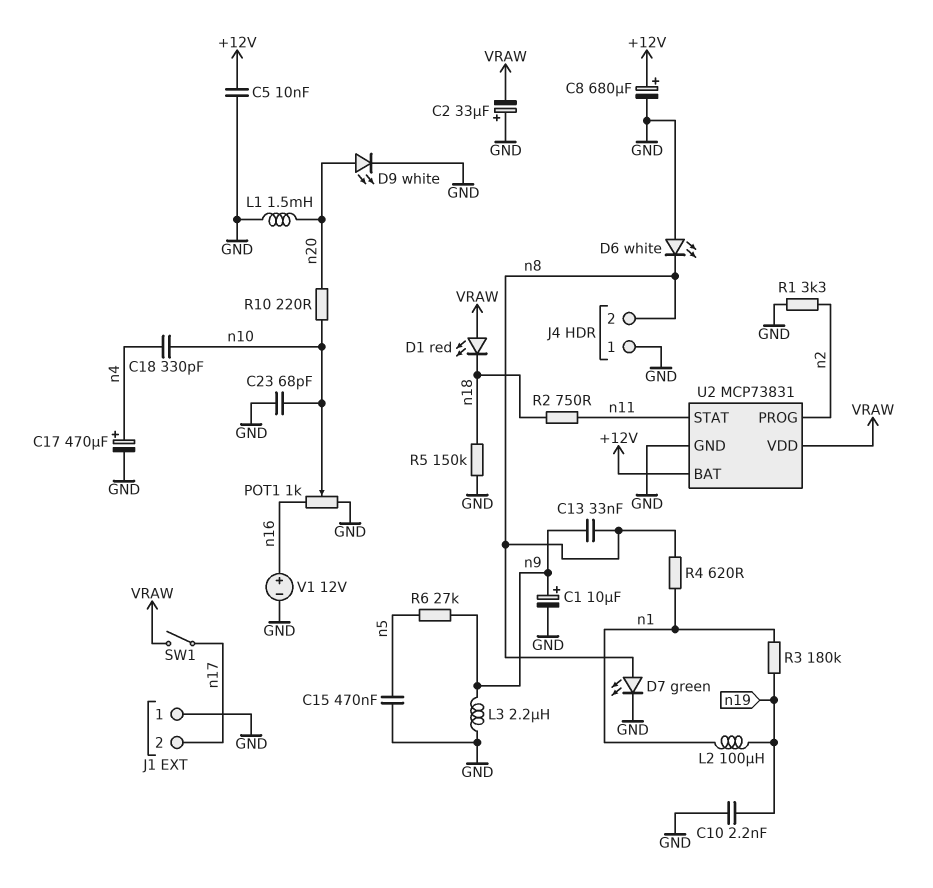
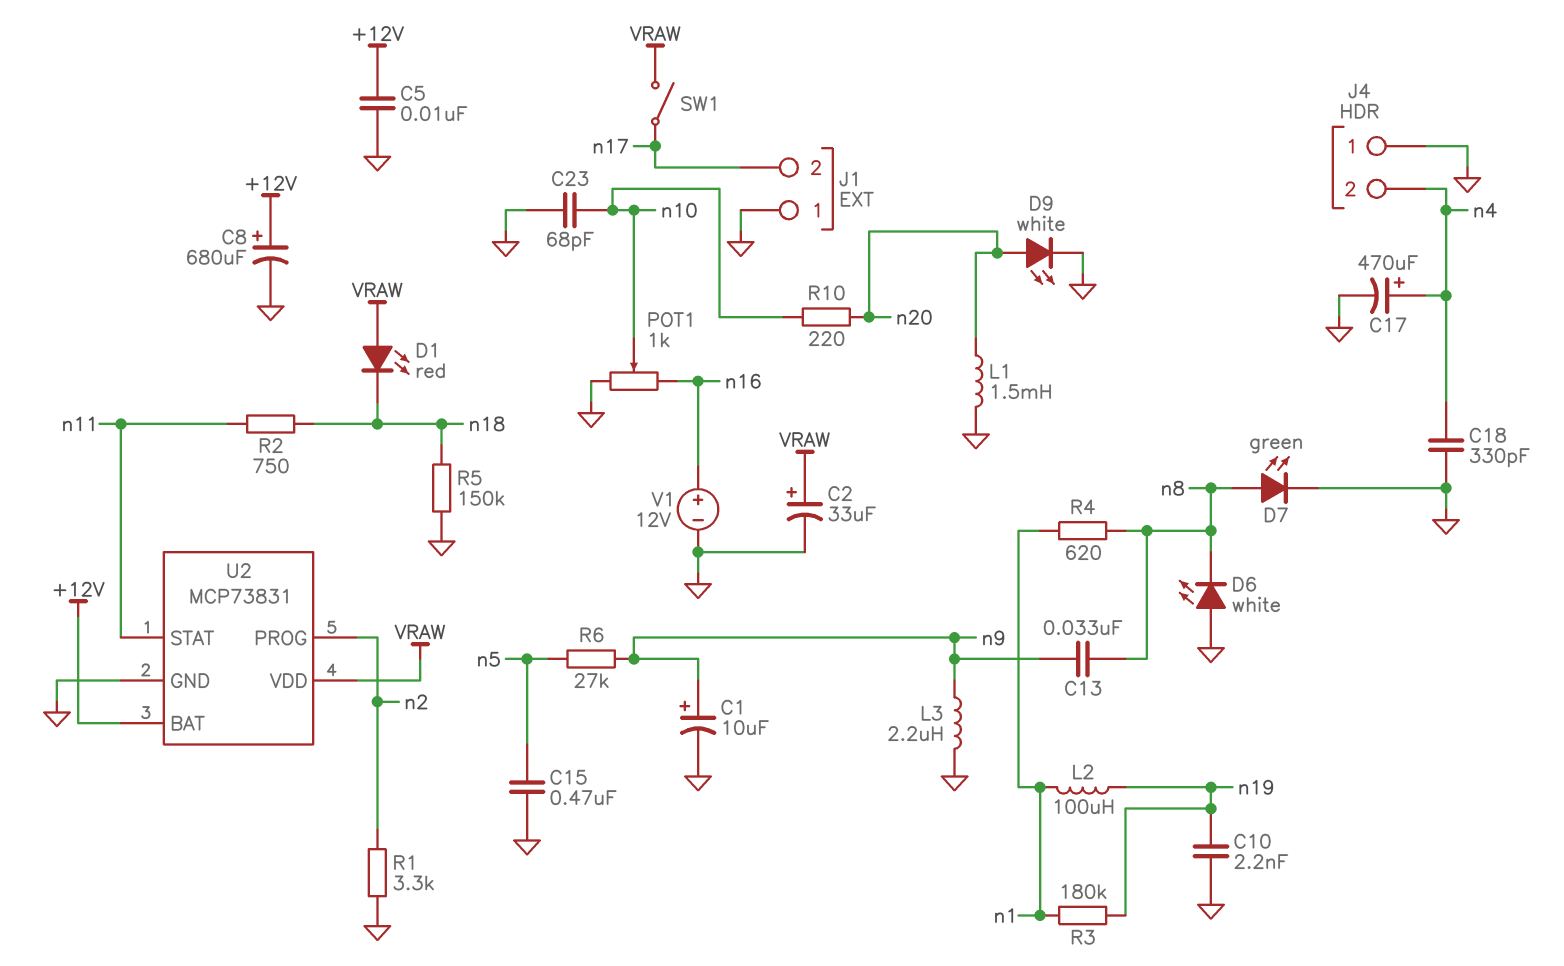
C2: 33uF (plus GND, minus VRAW) -> 33uF (plus VRAW, minus GND)
C18: 330pF (n4, n10) -> 330pF (GND, n4)
J4 pin 2: n8 -> n4

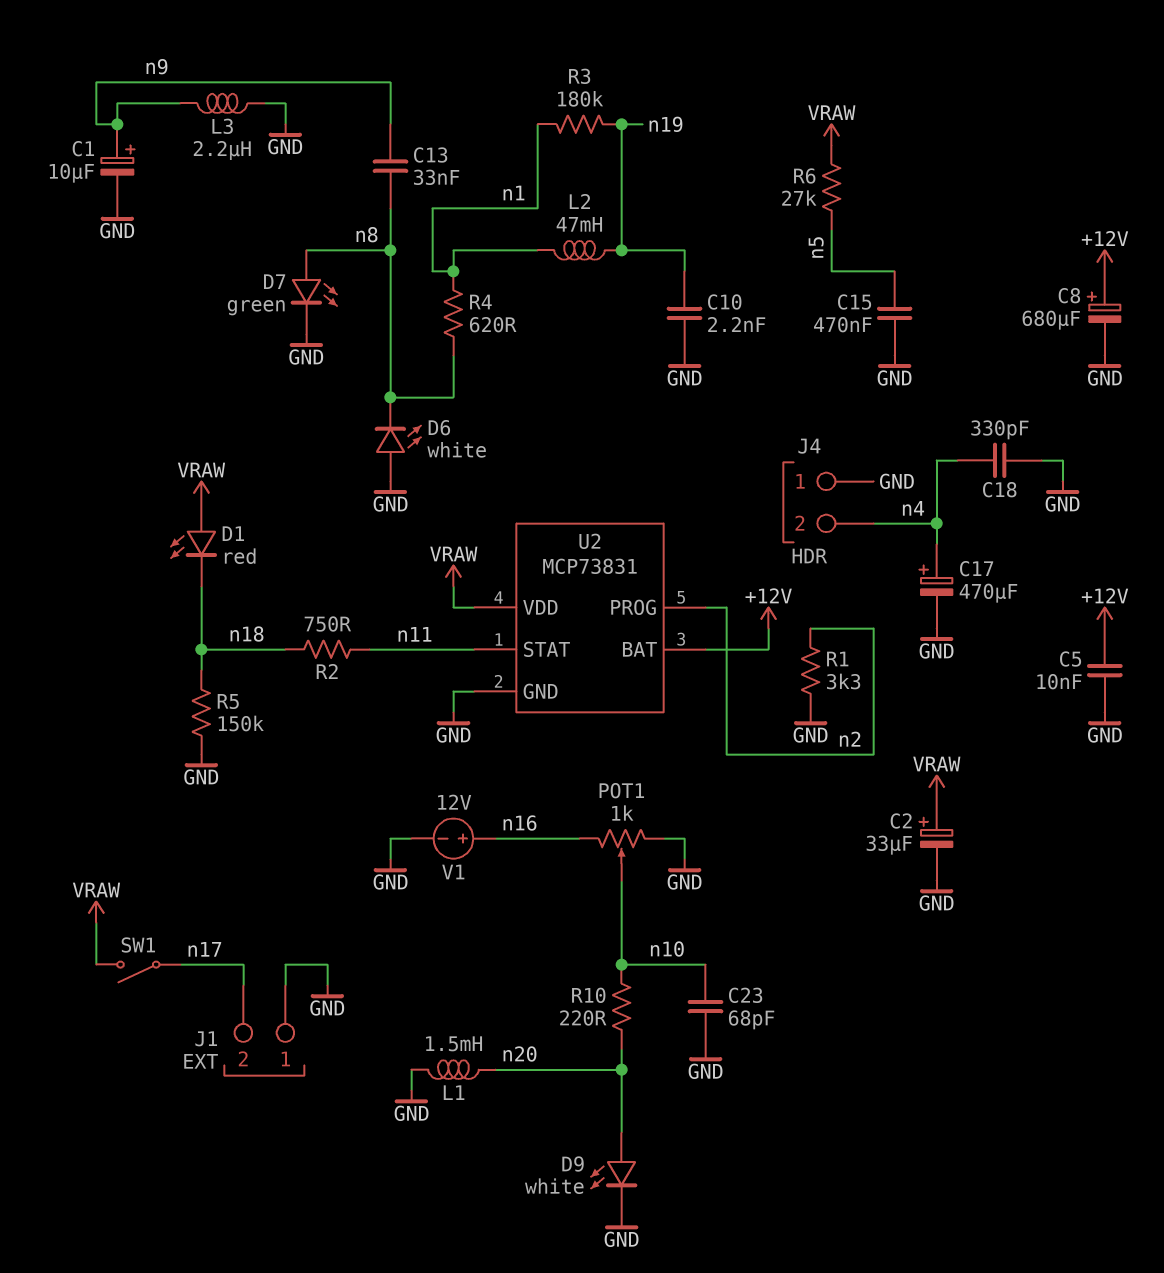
L2: 100uH (n1, n19) -> 47mH (n1, n19)
R6: 27k (n5, n9) -> 27k (VRAW, n5)

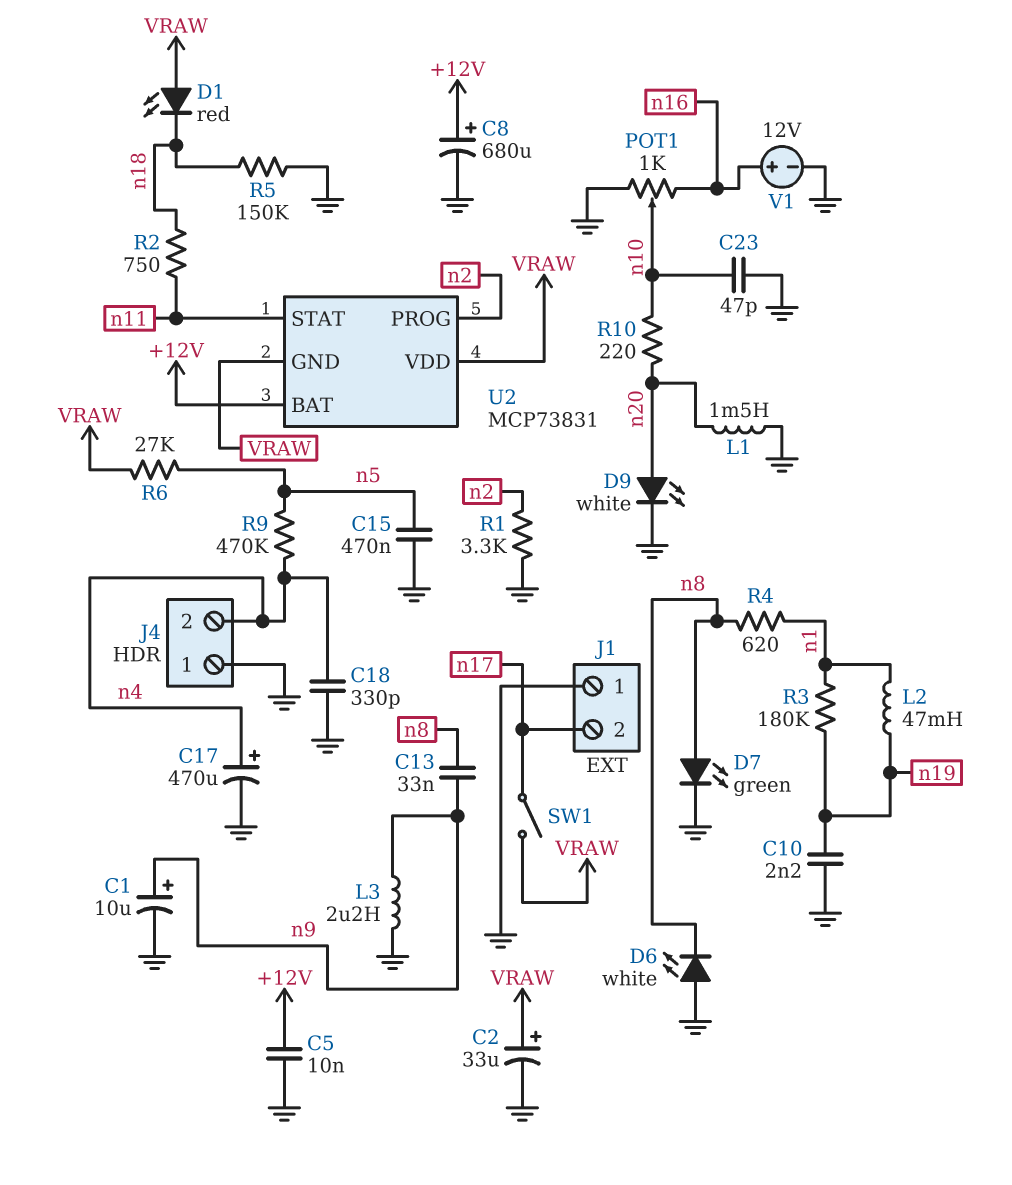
C23: 68pF (GND, n10) -> 47pF (GND, n10)
R9: none -> 470k (n4, n5)
U2 pin GND: GND -> VRAW

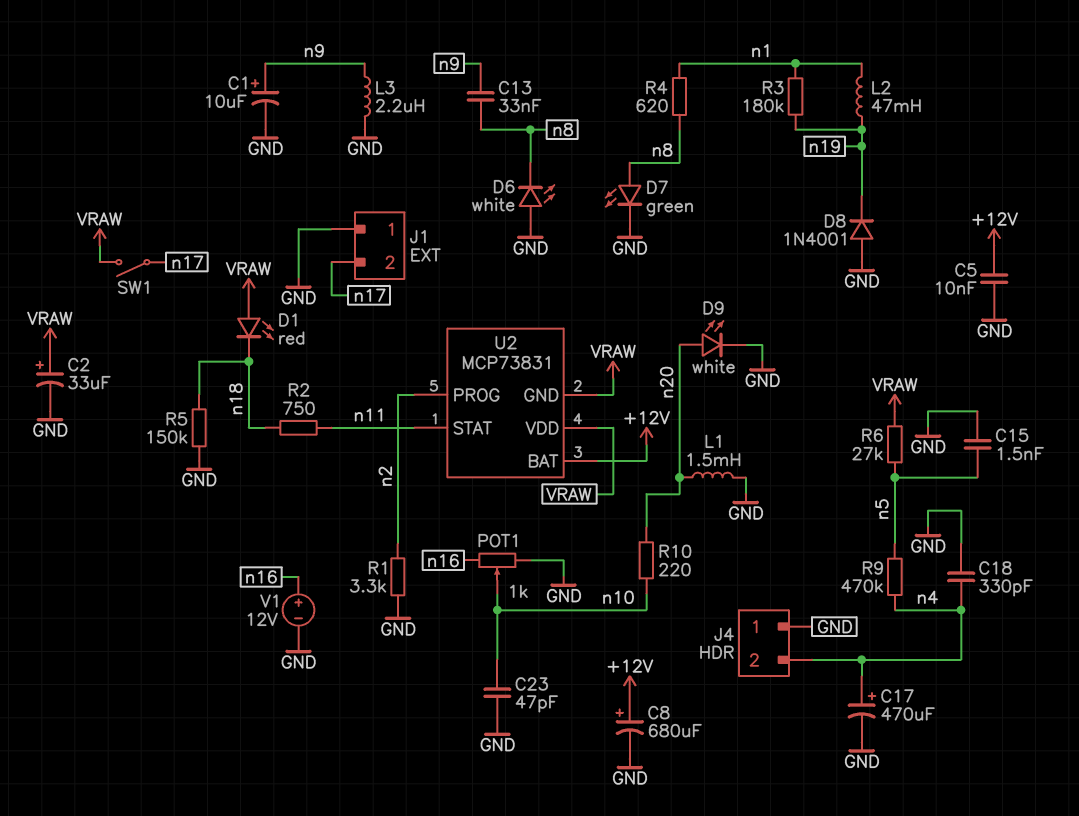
C10: 2.2nF (GND, n19) -> none
C15: 470nF (GND, n5) -> 1.5nF (GND, n5)
D8: none -> diode 1N4001 (A GND, K n19)

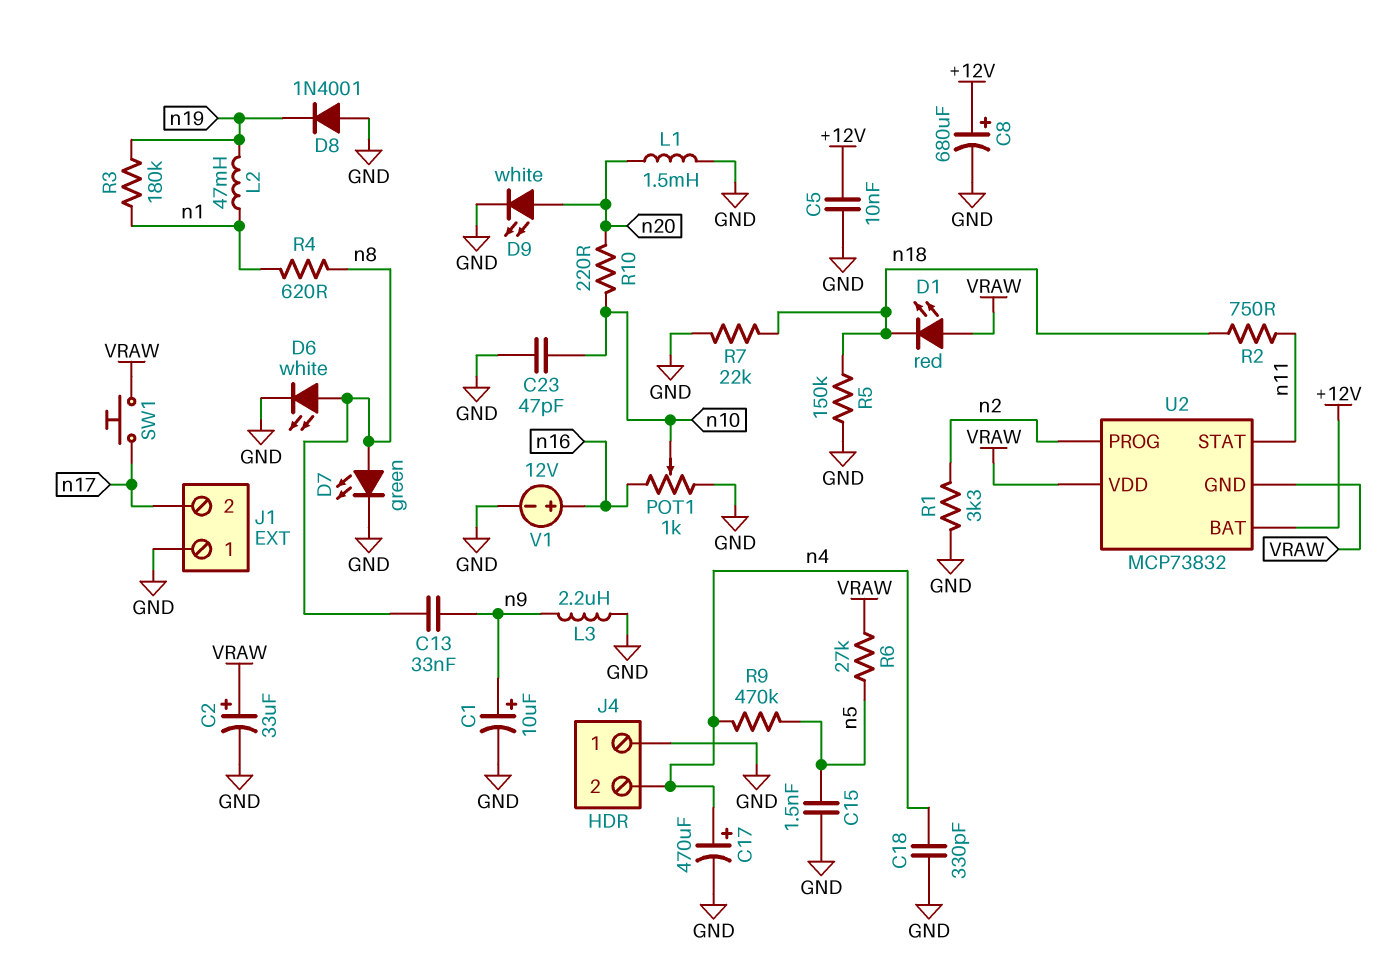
D6: LED white (A GND, K n8) -> LED white (A n8, K GND)
R7: none -> 22k (GND, n18)
SW1: switch (VRAW, n17) -> button (VRAW, n17)
U2: MCP73831 -> MCP73832

